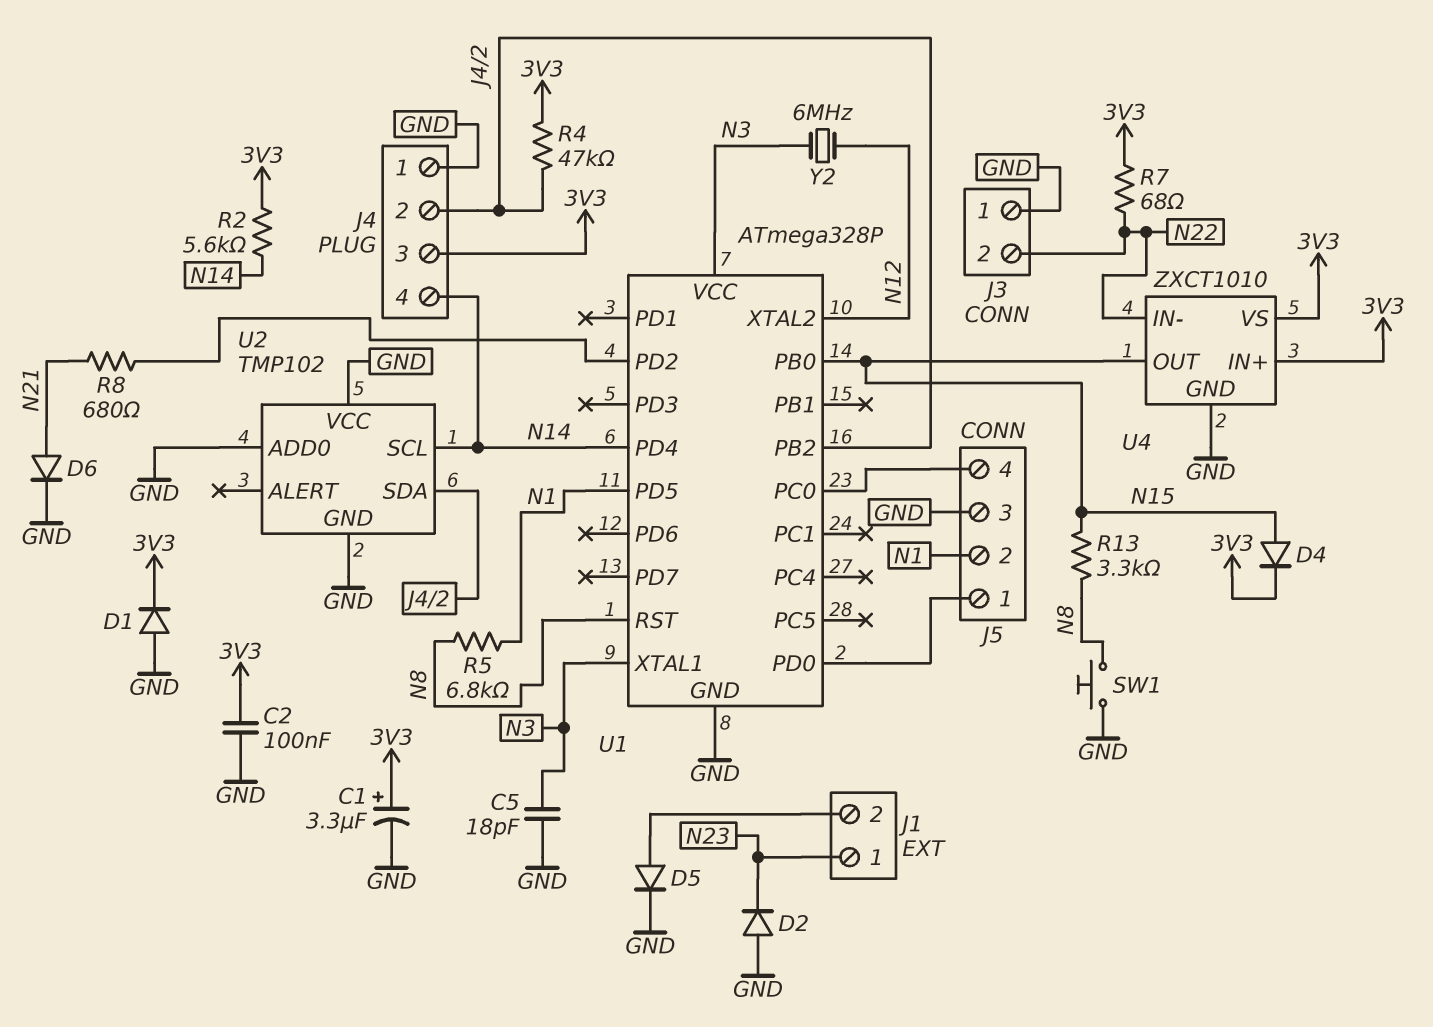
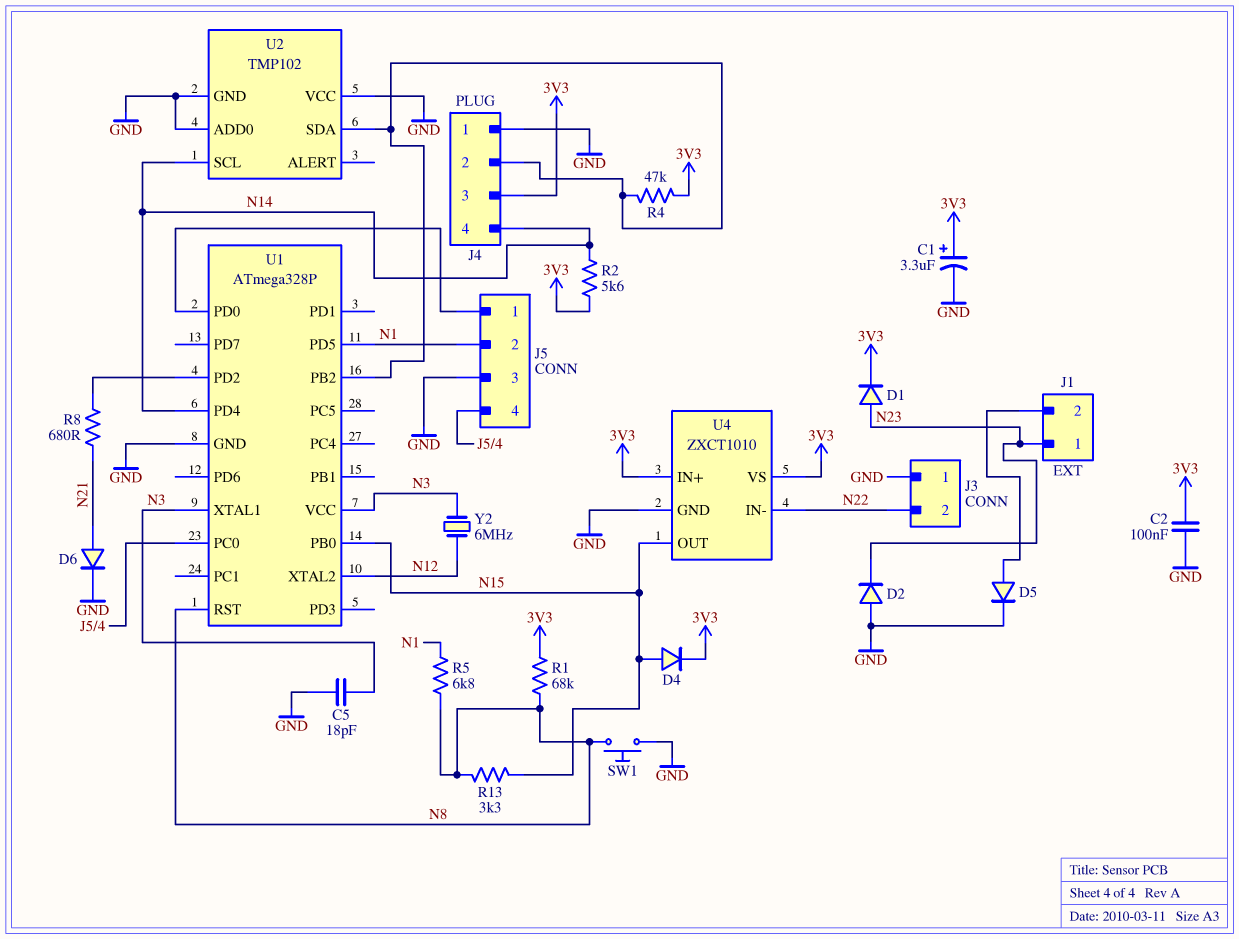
D1: diode (A GND, K 3V3) -> diode (A N23, K 3V3)
R1: none -> 68k (3V3, N8)
R7: 68 (3V3, N22) -> none

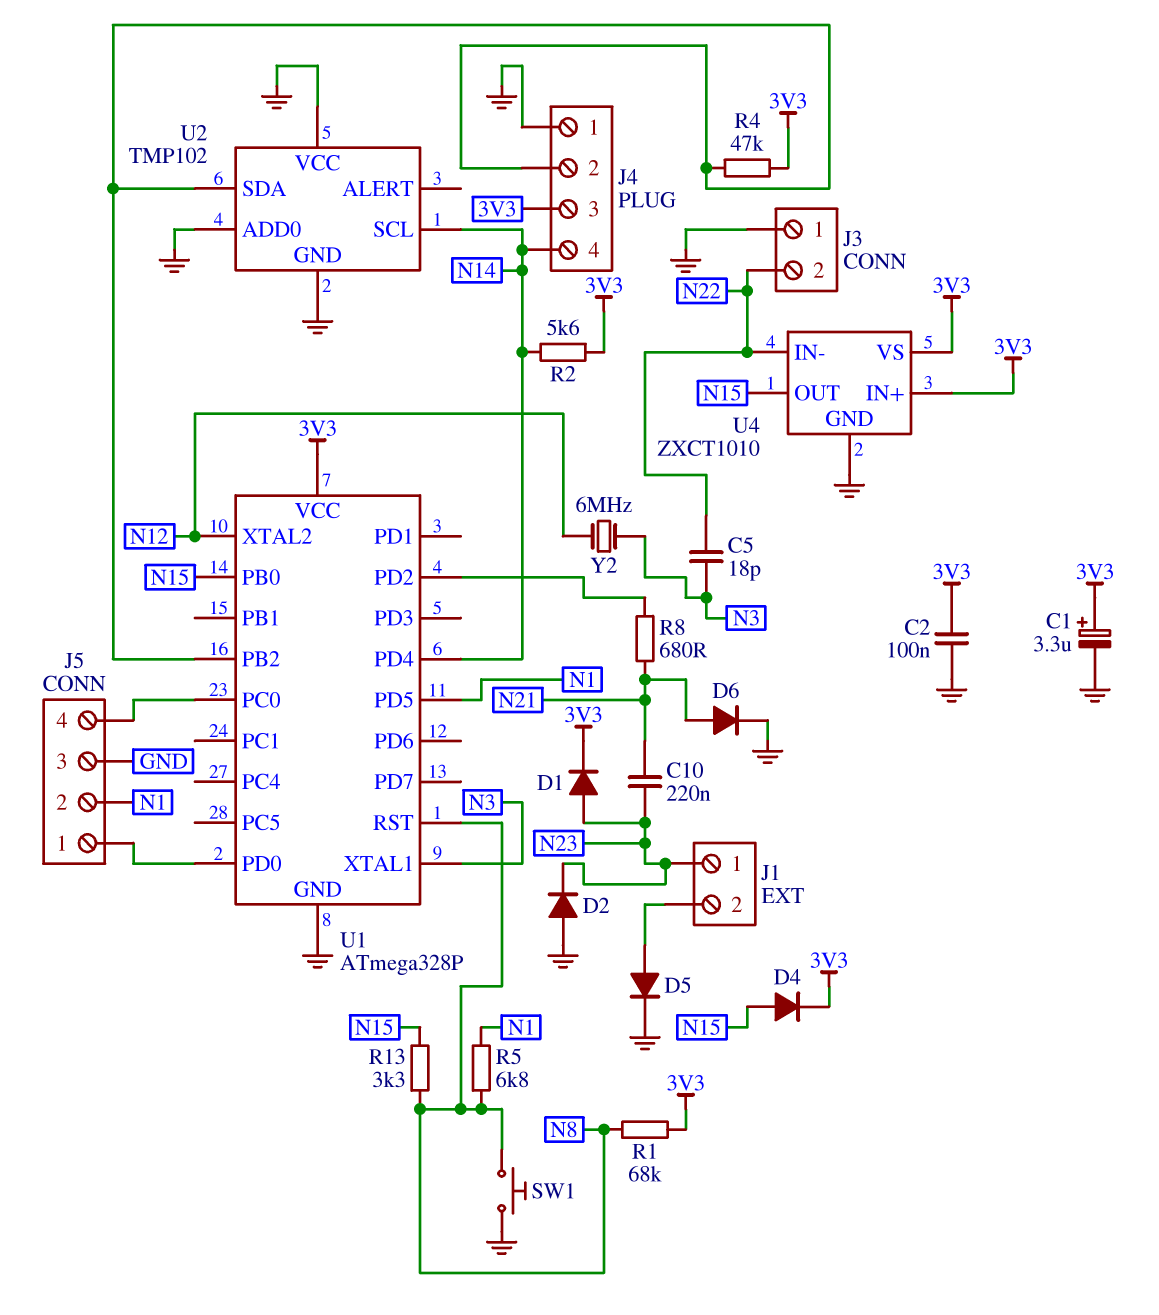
C5: 18pF (GND, N3) -> 18pF (N3, N22)
C10: none -> 220nF (N21, N23)
U1 pin VCC: N3 -> 3V3

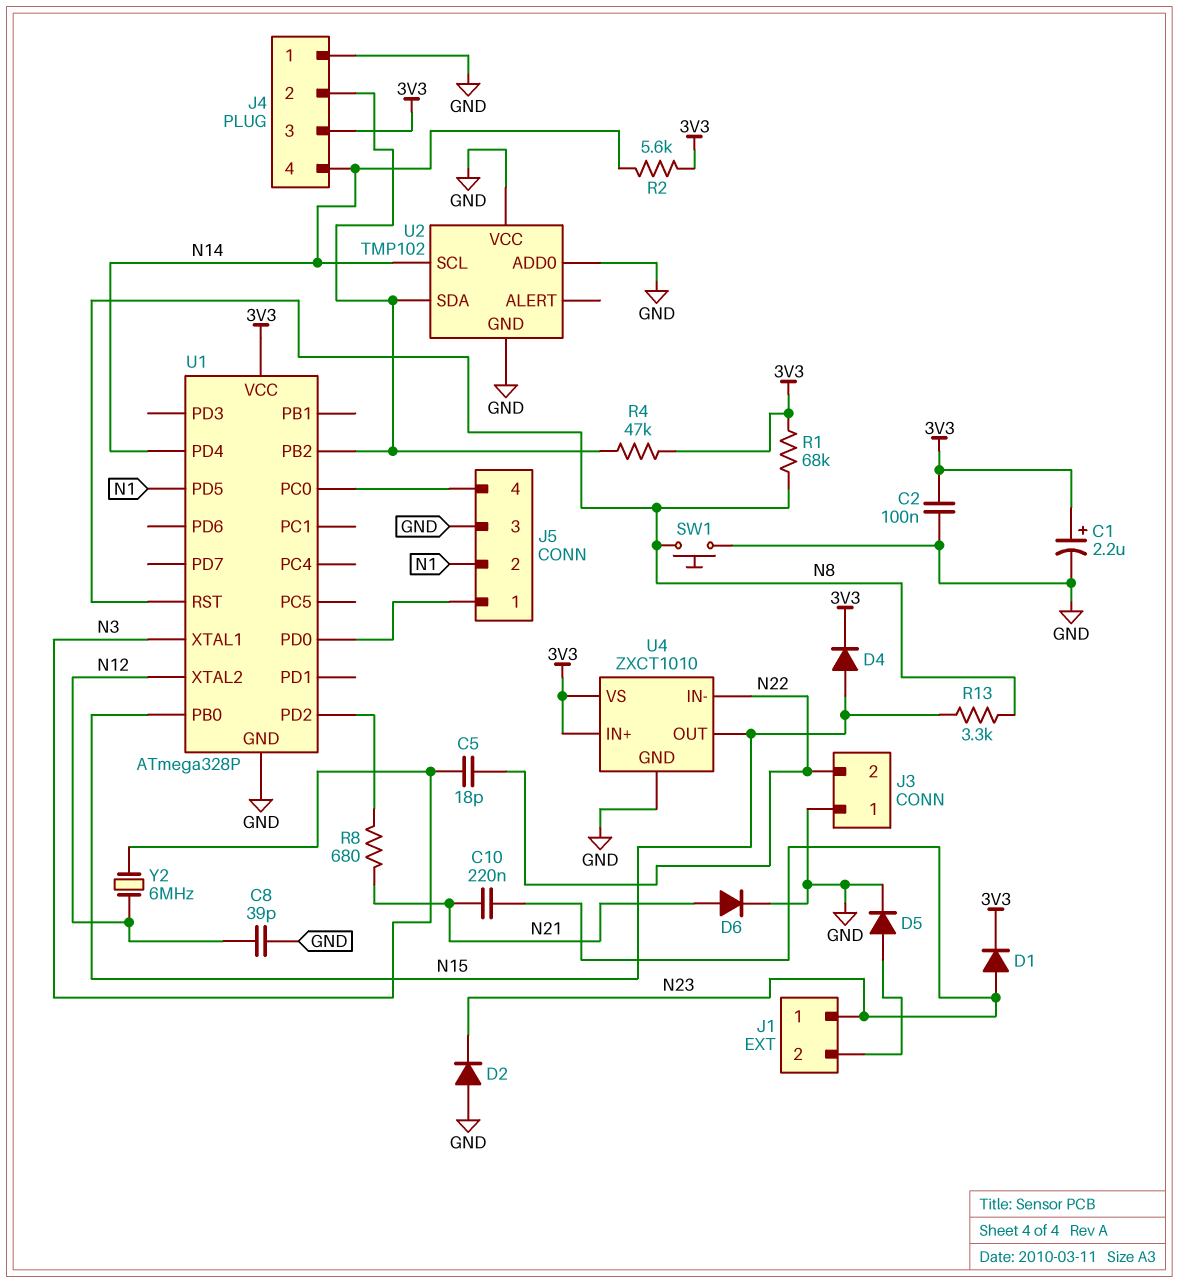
C1: 3.3uF (plus 3V3, minus GND) -> 2.2uF (plus 3V3, minus GND)
C8: none -> 39pF (GND, N12)
R5: 6.8k (N1, N8) -> none

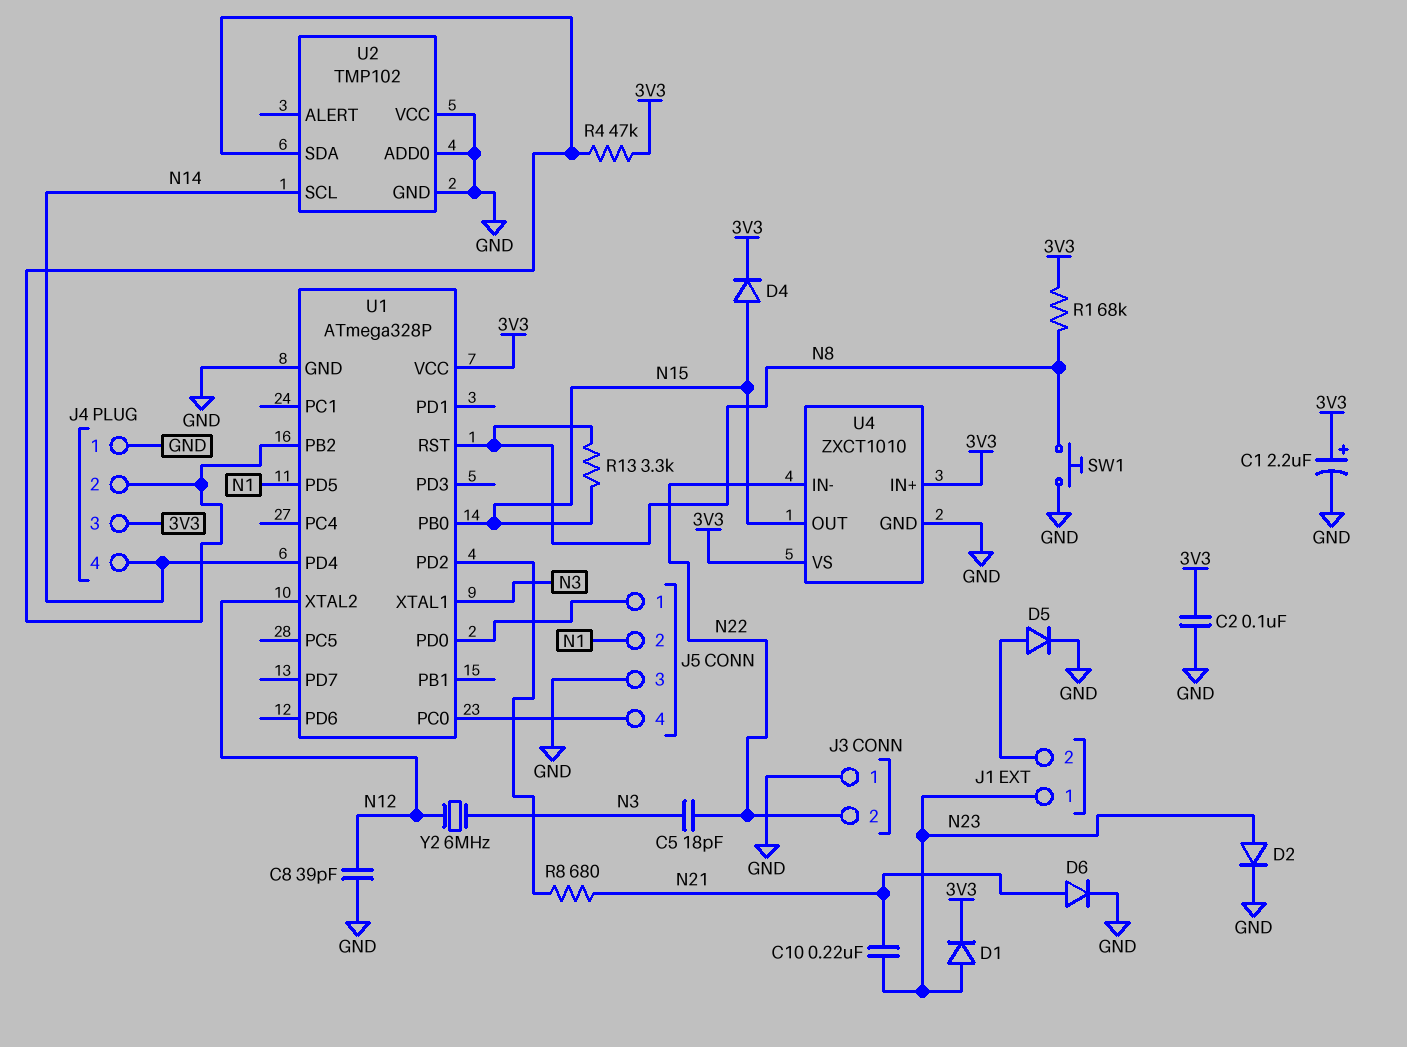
D2: diode (A GND, K N23) -> diode (A N23, K GND)
R2: 5.6k (3V3, N14) -> none

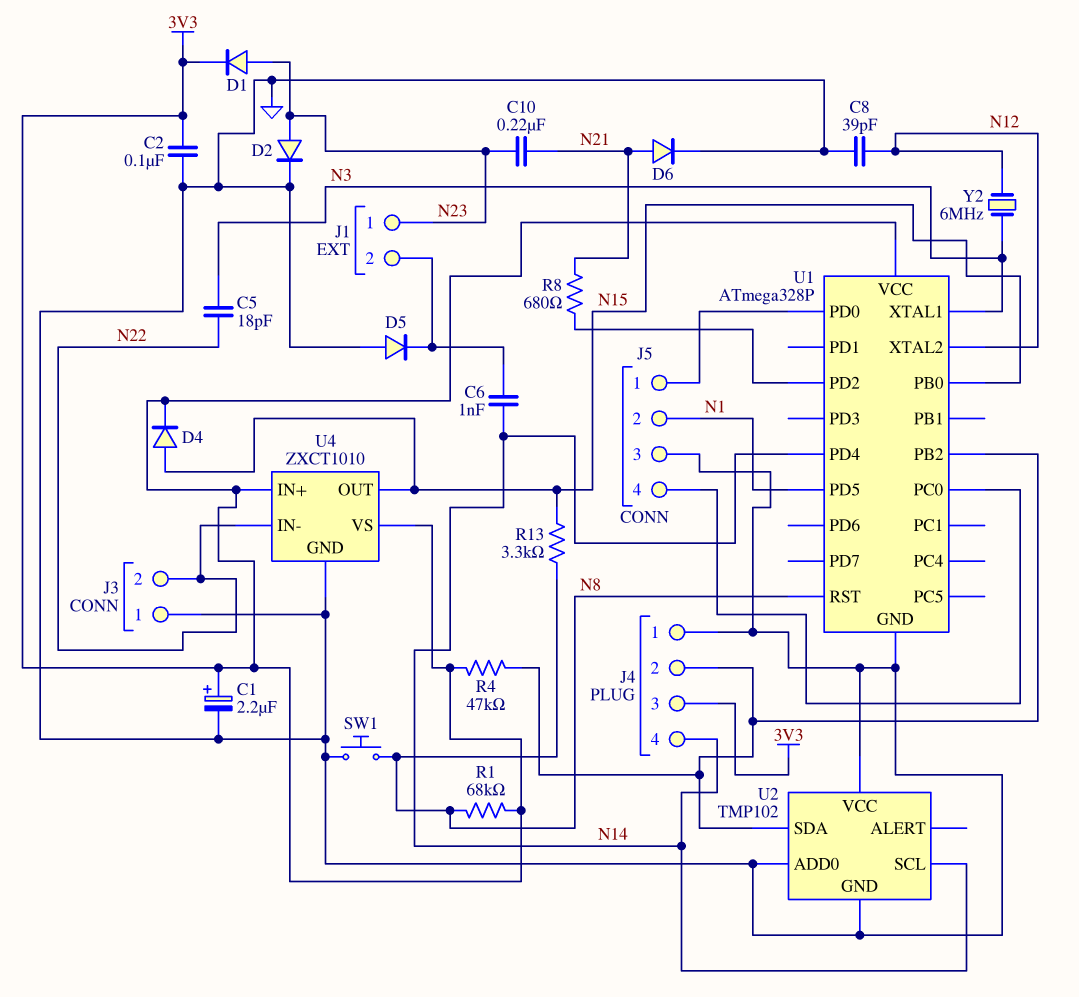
C6: none -> 1nF (J1/2, N14)
D5: diode (A J1/2, K GND) -> diode (A GND, K J1/2)

